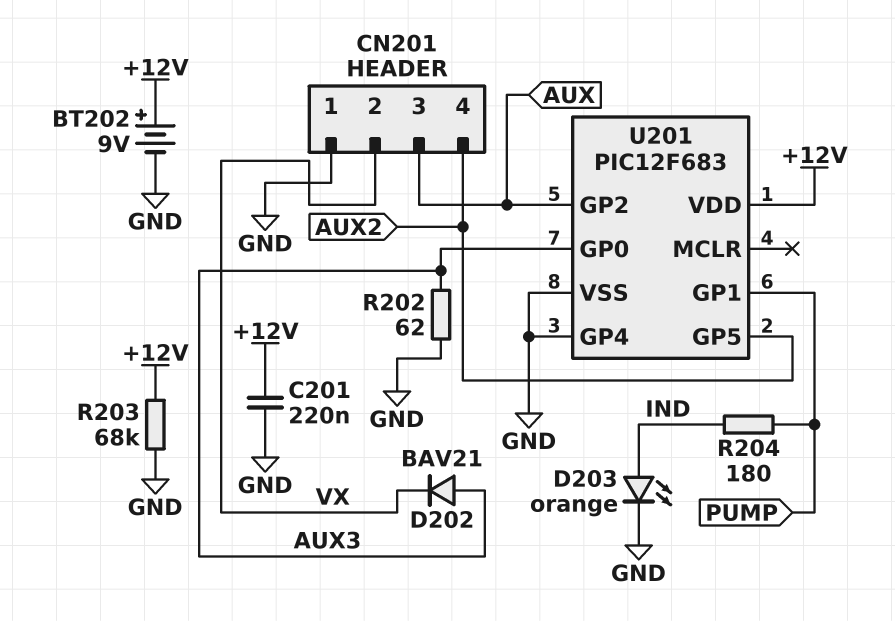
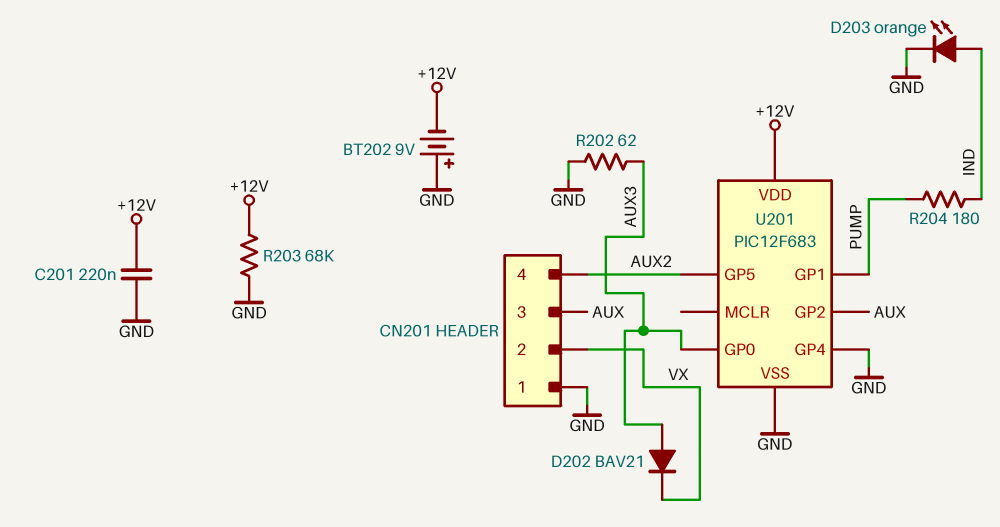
BT202: 9V (plus +12V, minus GND) -> 9V (plus GND, minus +12V)

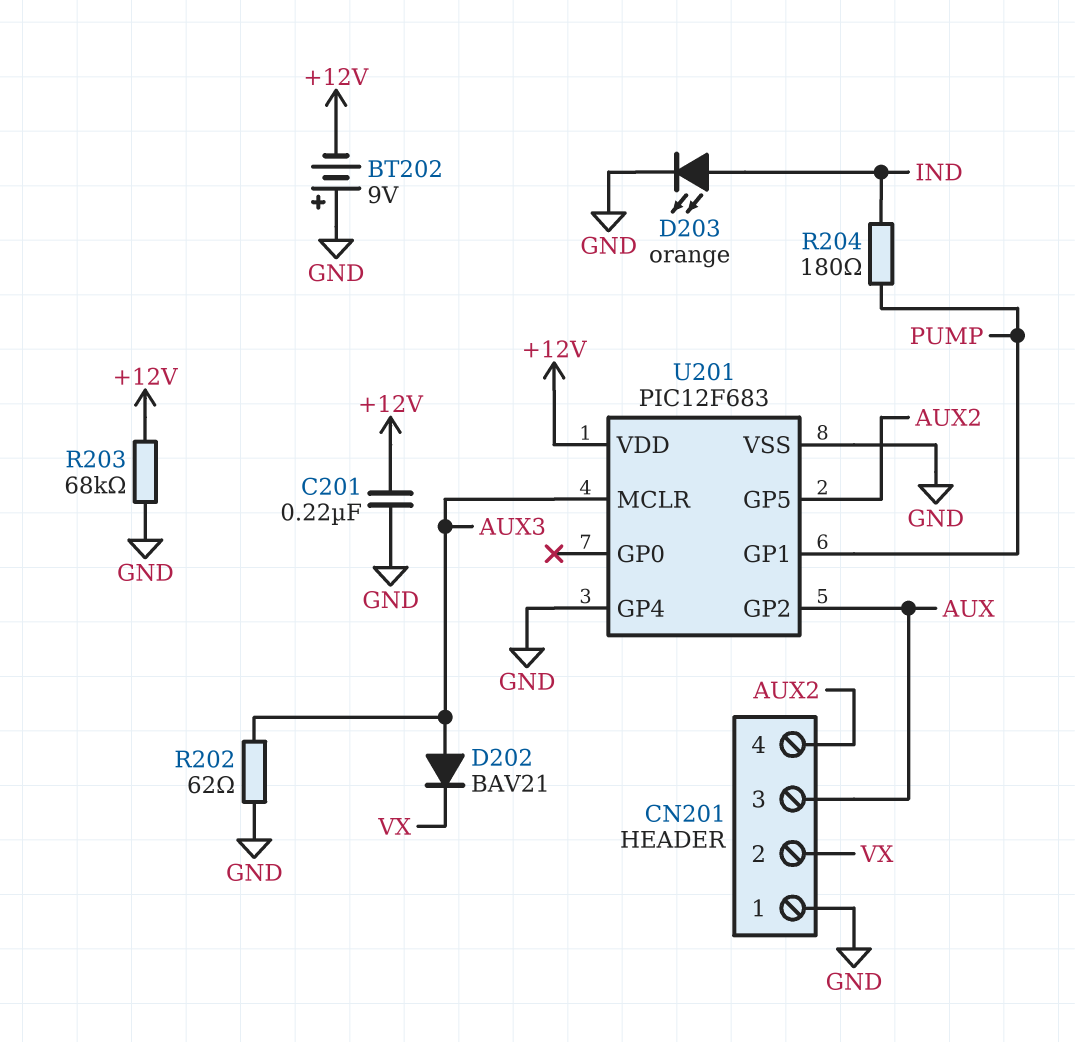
U201 pin GP0: AUX3 -> none
U201 pin MCLR: none -> AUX3

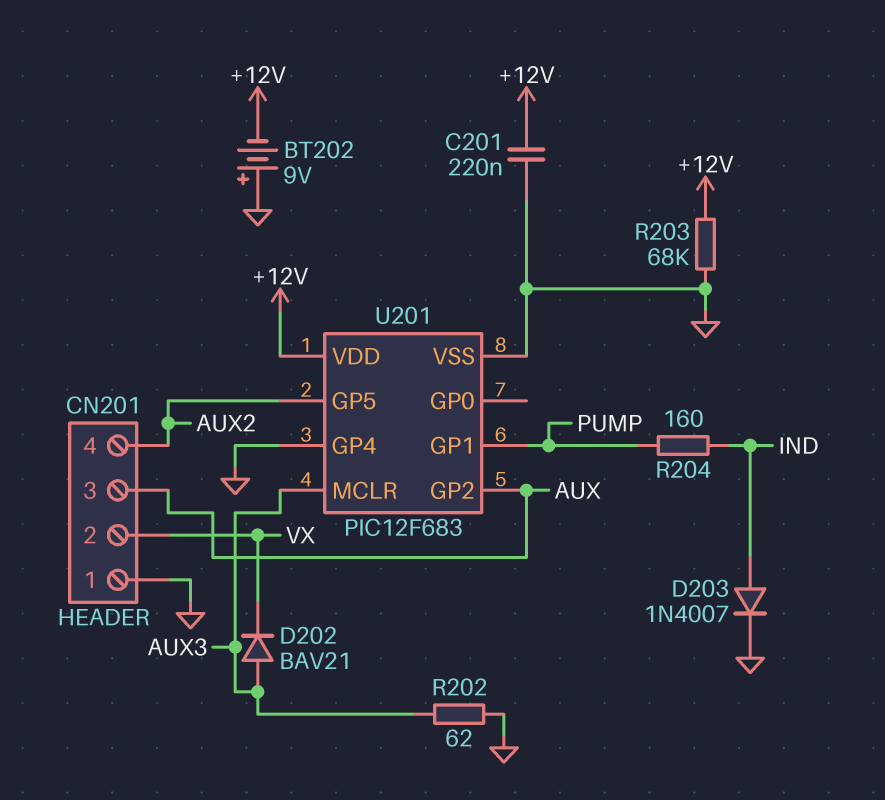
D203: LED orange (A IND, K GND) -> diode 1N4007 (A IND, K GND)
R204: 180 (IND, PUMP) -> 160 (IND, PUMP)

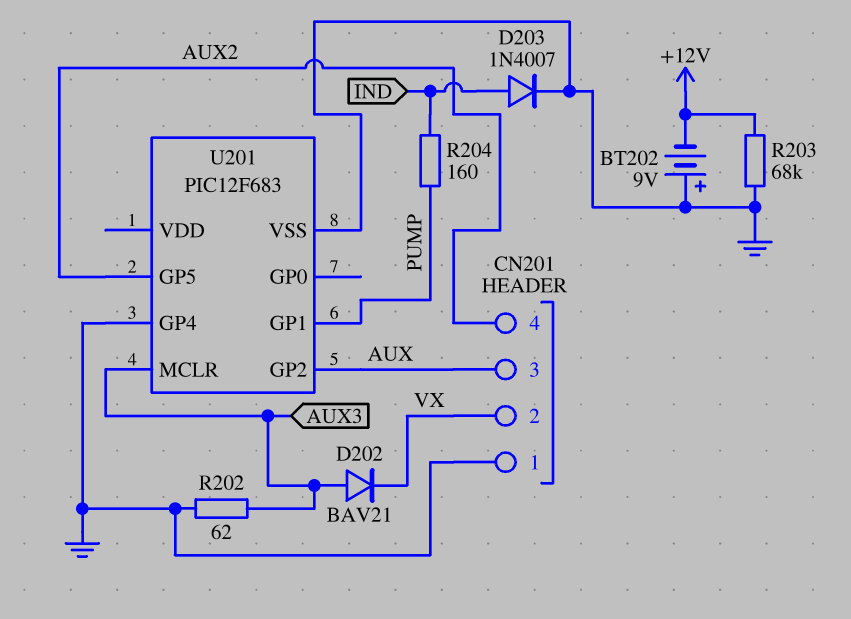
C201: 220nF (+12V, GND) -> none
U201 pin VDD: +12V -> none

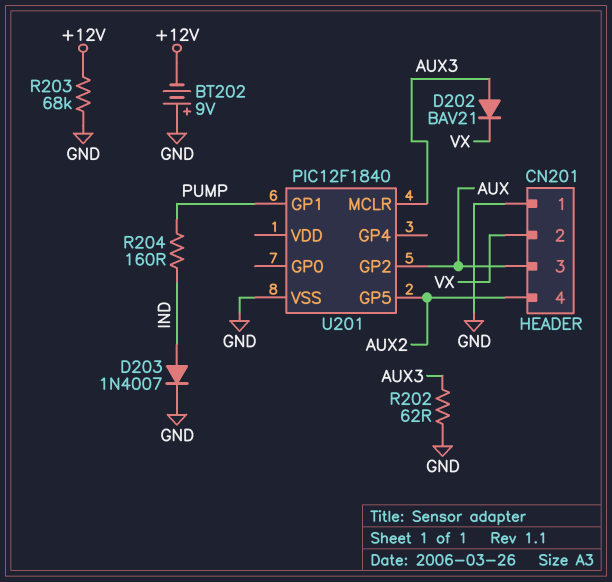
U201: PIC12F683 -> PIC12F1840
U201 pin GP4: GND -> none

